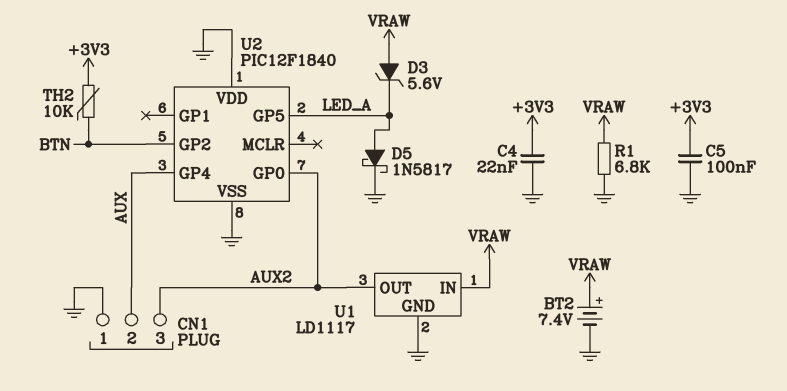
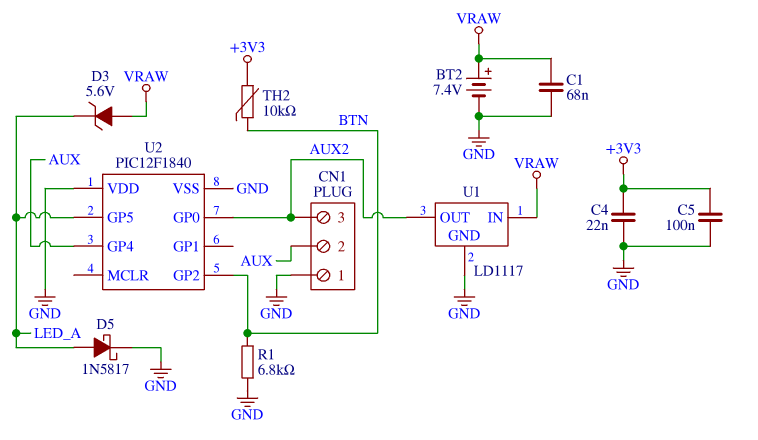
C1: none -> 68nF (GND, VRAW)
R1: 6.8k (GND, VRAW) -> 6.8k (BTN, GND)

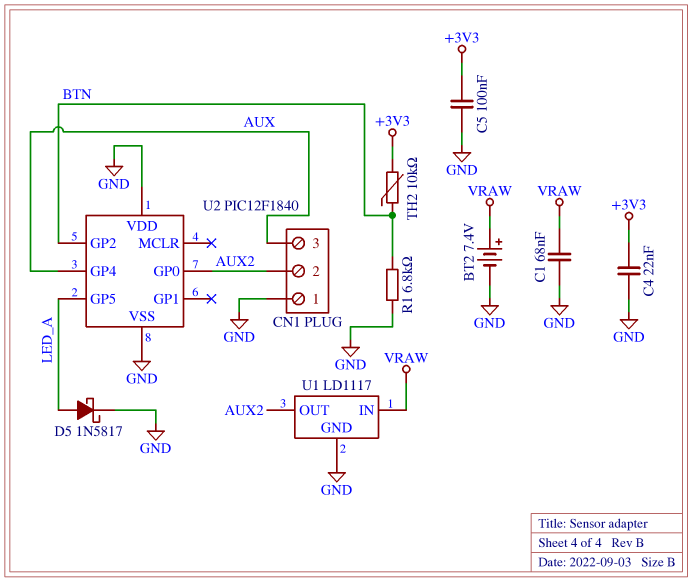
CN1 pin 2: AUX -> AUX2
CN1 pin 3: AUX2 -> AUX
D3: zener 5.6V (A VRAW, K LED_A) -> none

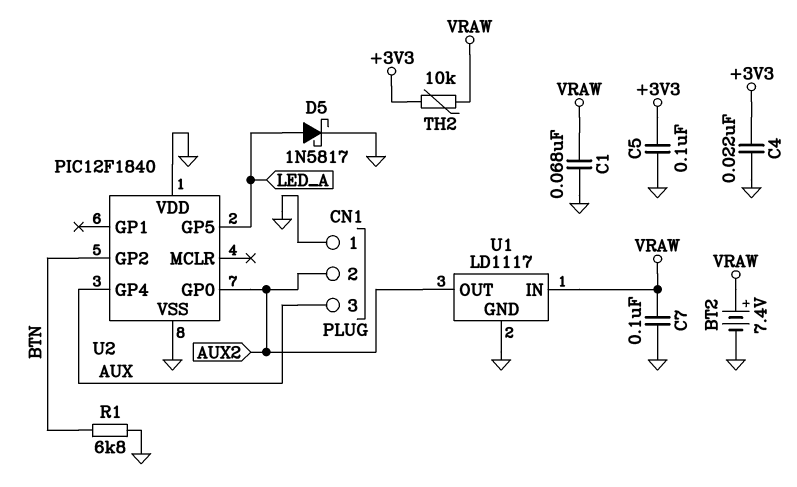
C7: none -> 100nF (GND, VRAW)
TH2: 10k (+3V3, BTN) -> 10k (+3V3, VRAW)

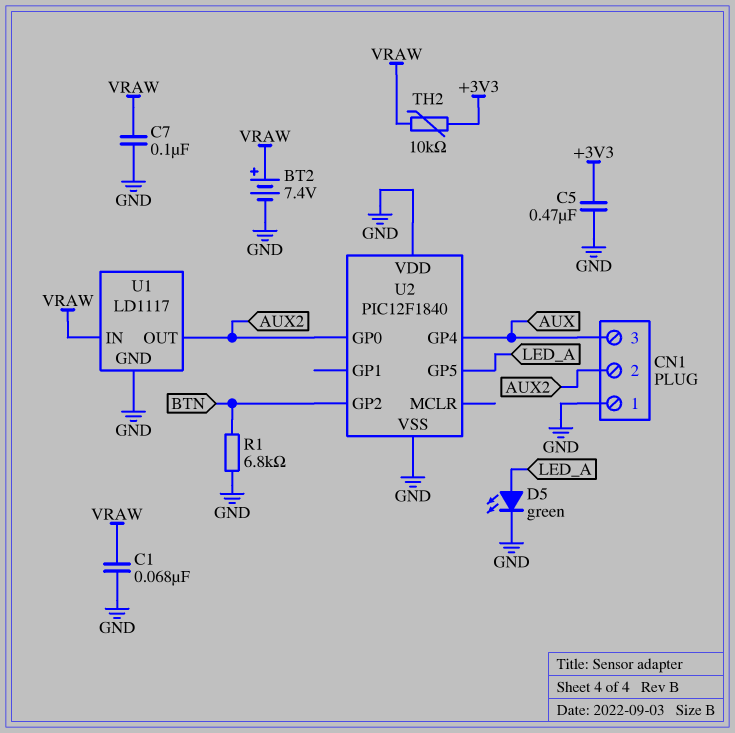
C4: 22nF (+3V3, GND) -> none
C5: 100nF (+3V3, GND) -> 470nF (+3V3, GND)
D5: schottky 1N5817 (A LED_A, K GND) -> LED green (A LED_A, K GND)

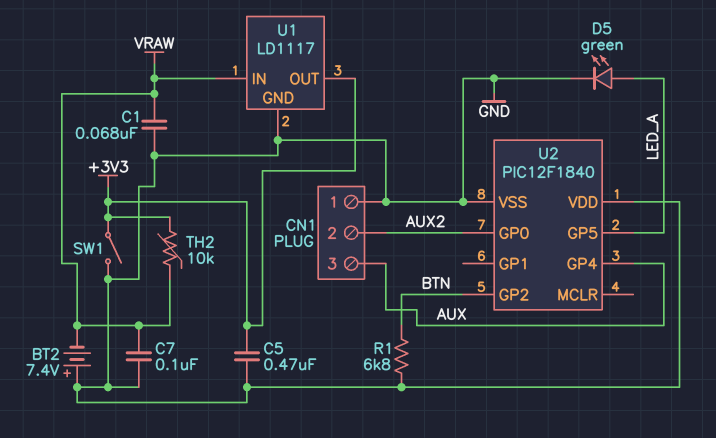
BT2: 7.4V (plus VRAW, minus GND) -> 7.4V (plus GND, minus VRAW)
SW1: none -> switch (+3V3, GND)
U1 pin OUT: AUX2 -> +3V3

